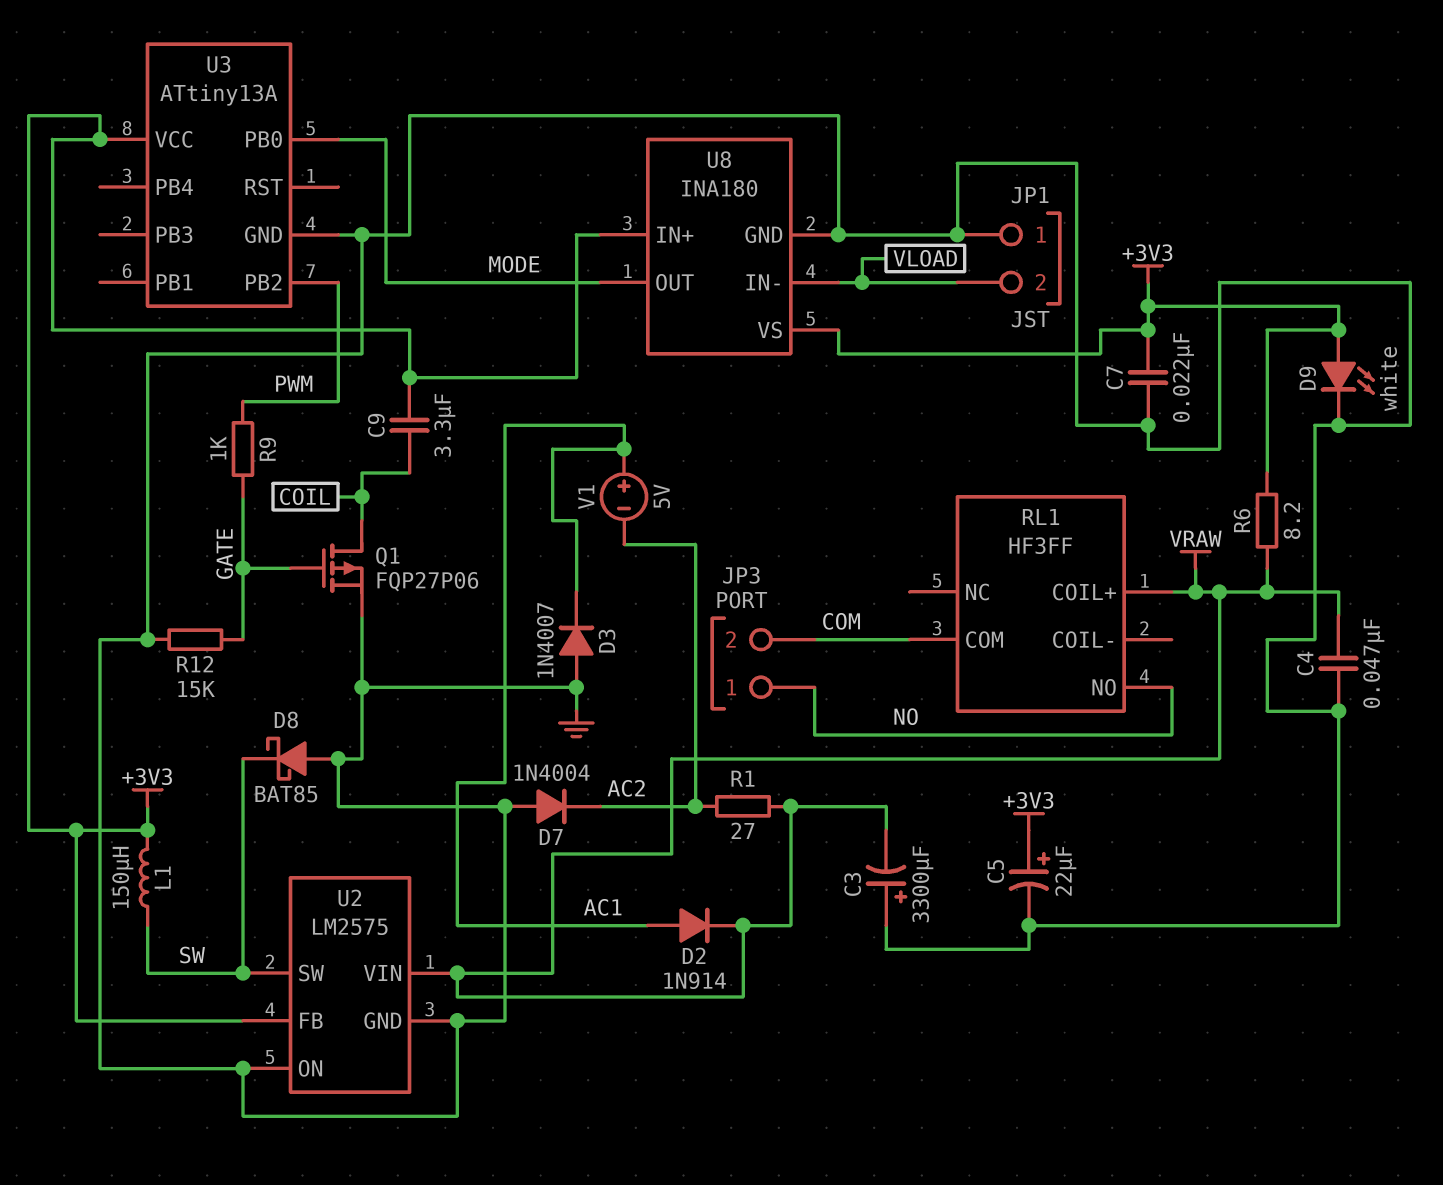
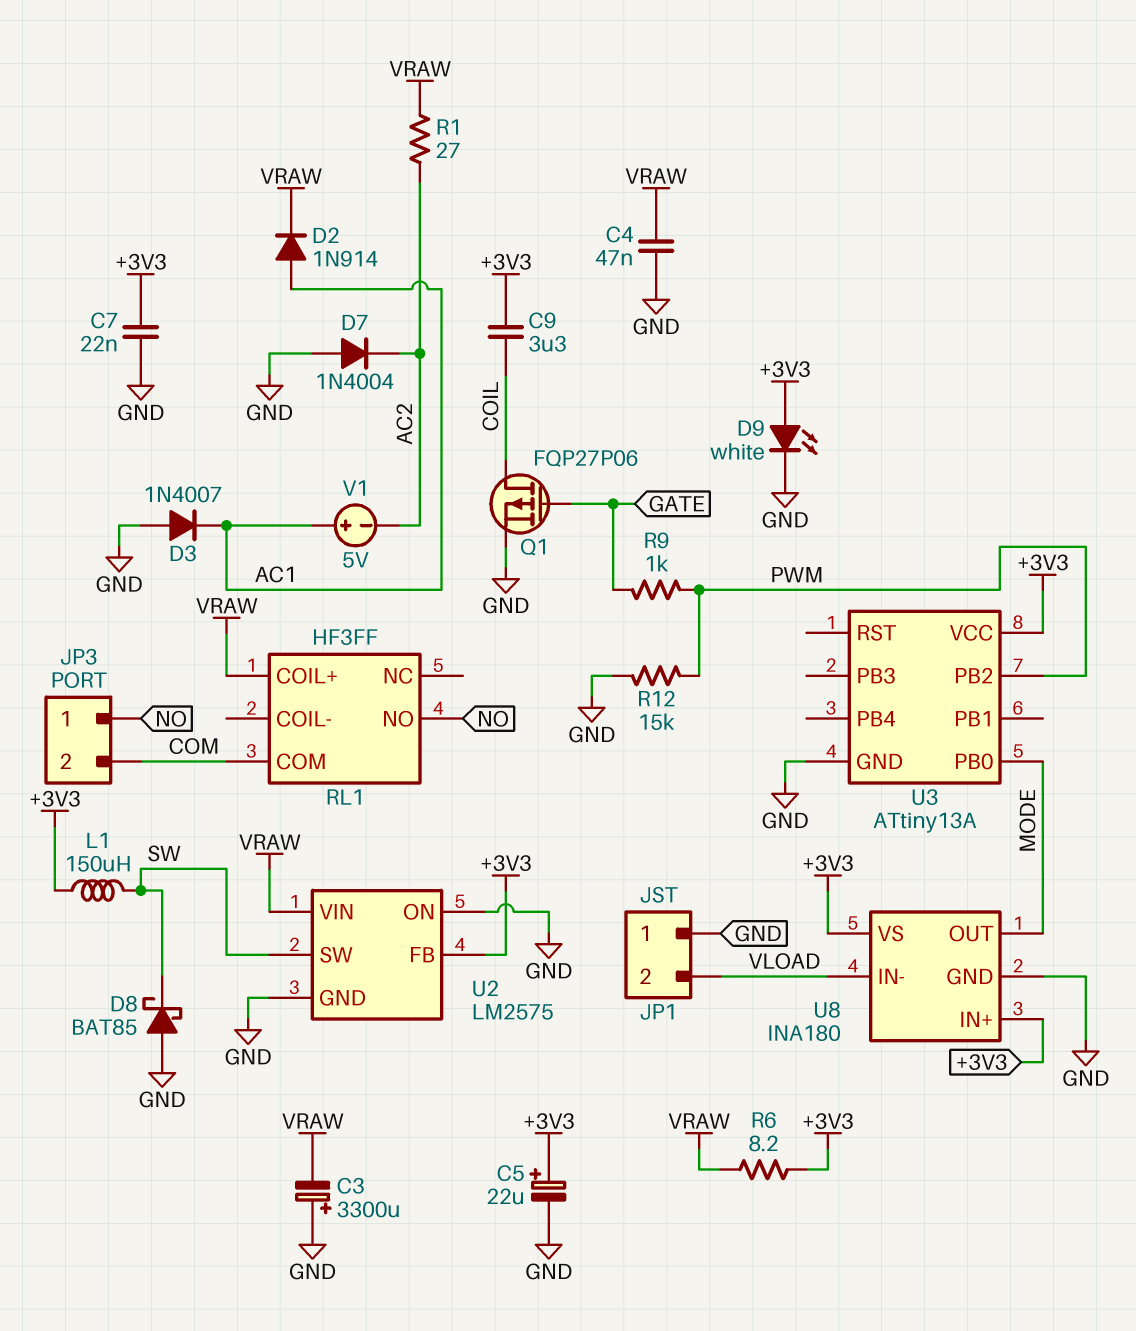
R12: 15k (GATE, GND) -> 15k (GND, PWM)

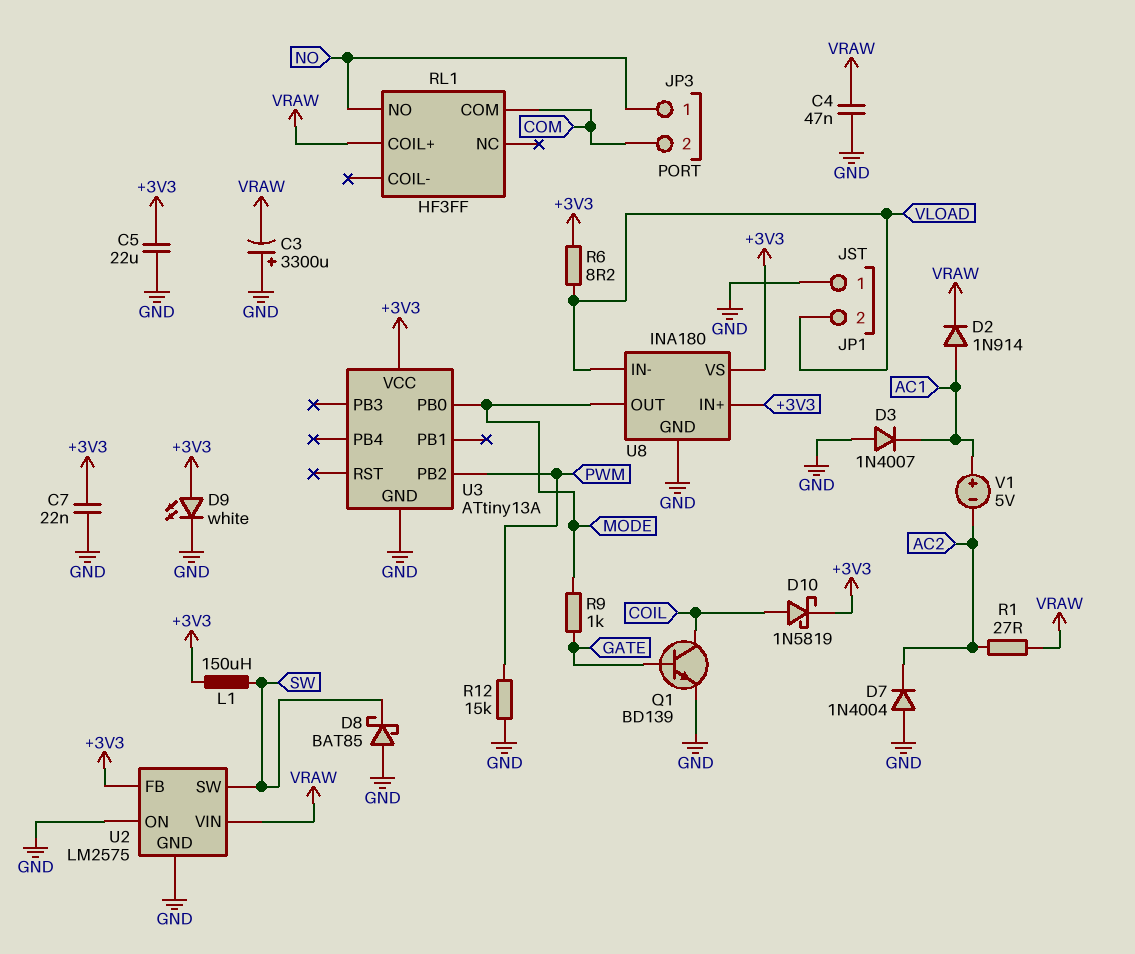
C5: 22uF (plus +3V3, minus GND) -> 22uF (+3V3, GND)
C9: 3.3uF (+3V3, COIL) -> none
D10: none -> schottky 1N5819 (A COIL, K +3V3)
Q1: PMOS FQP27P06 (G GATE, D COIL, S GND) -> NPN BD139 (B GATE, C COIL, E GND)
R6: 8.2 (+3V3, VRAW) -> 8.2 (+3V3, VLOAD)
R9: 1k (GATE, PWM) -> 1k (GATE, MODE)

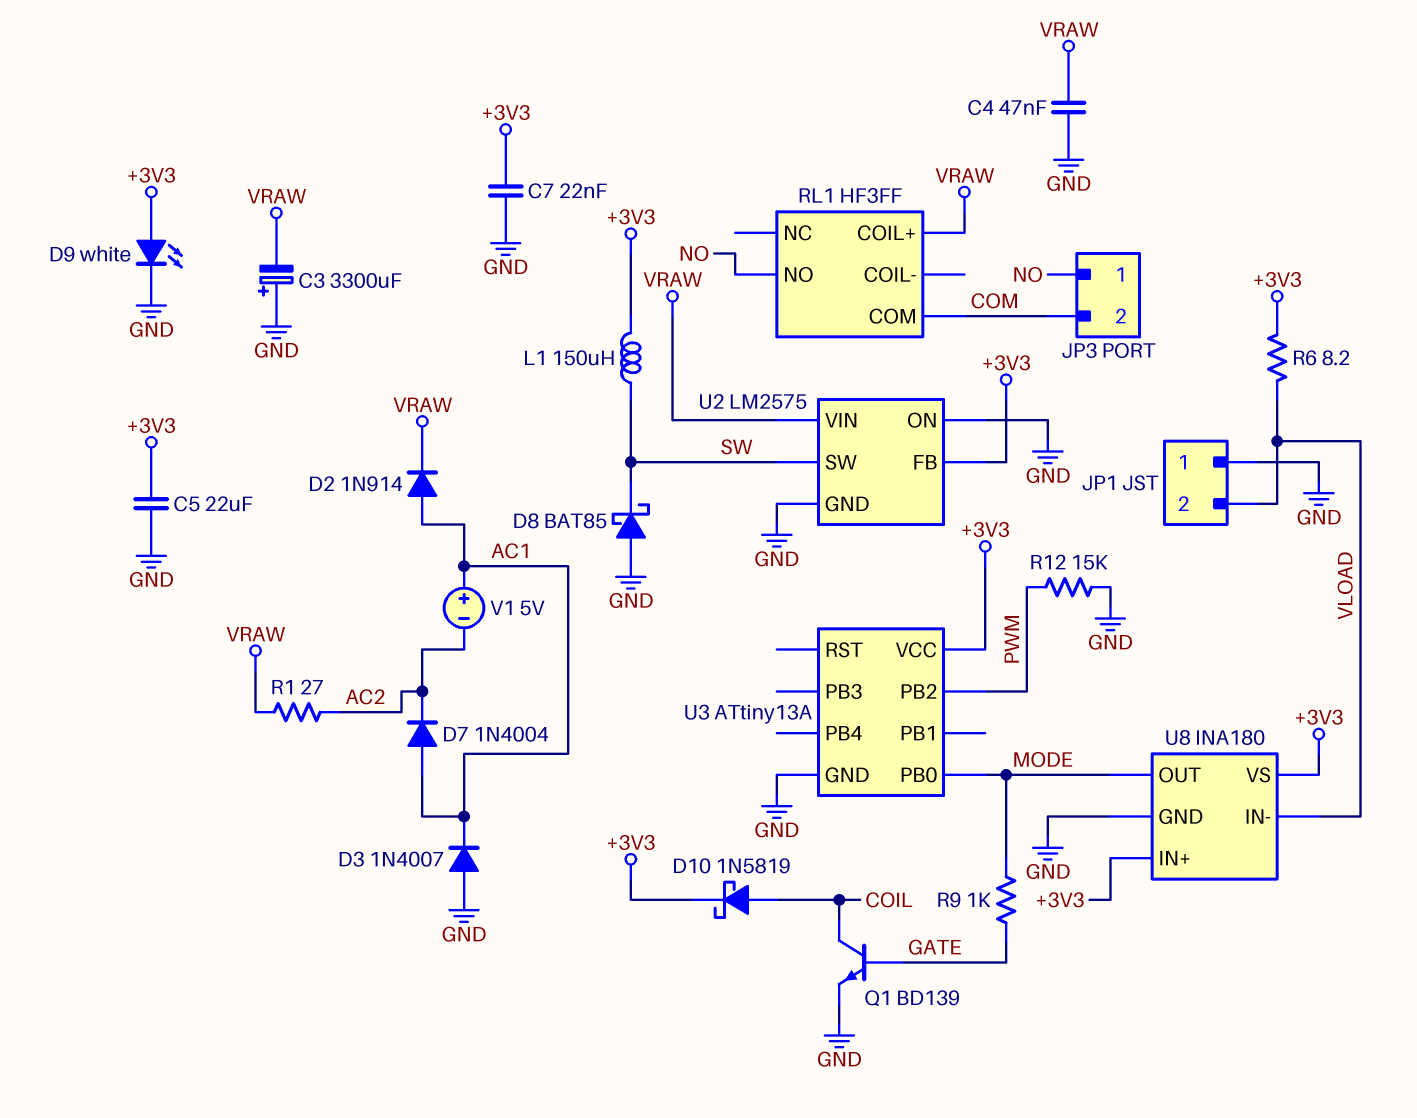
D7: diode 1N4004 (A GND, K AC2) -> diode 1N4004 (A AC1, K AC2)

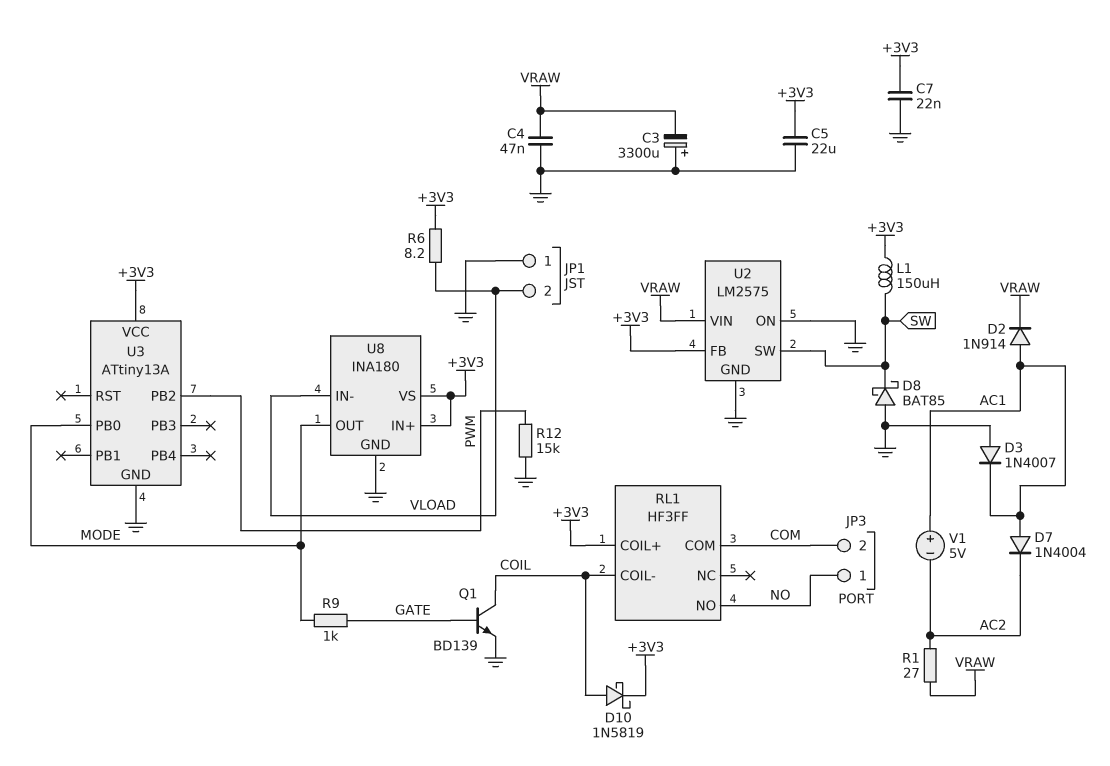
D9: LED white (A +3V3, K GND) -> none
RL1 pin COIL+: VRAW -> +3V3
RL1 pin COIL-: none -> COIL

